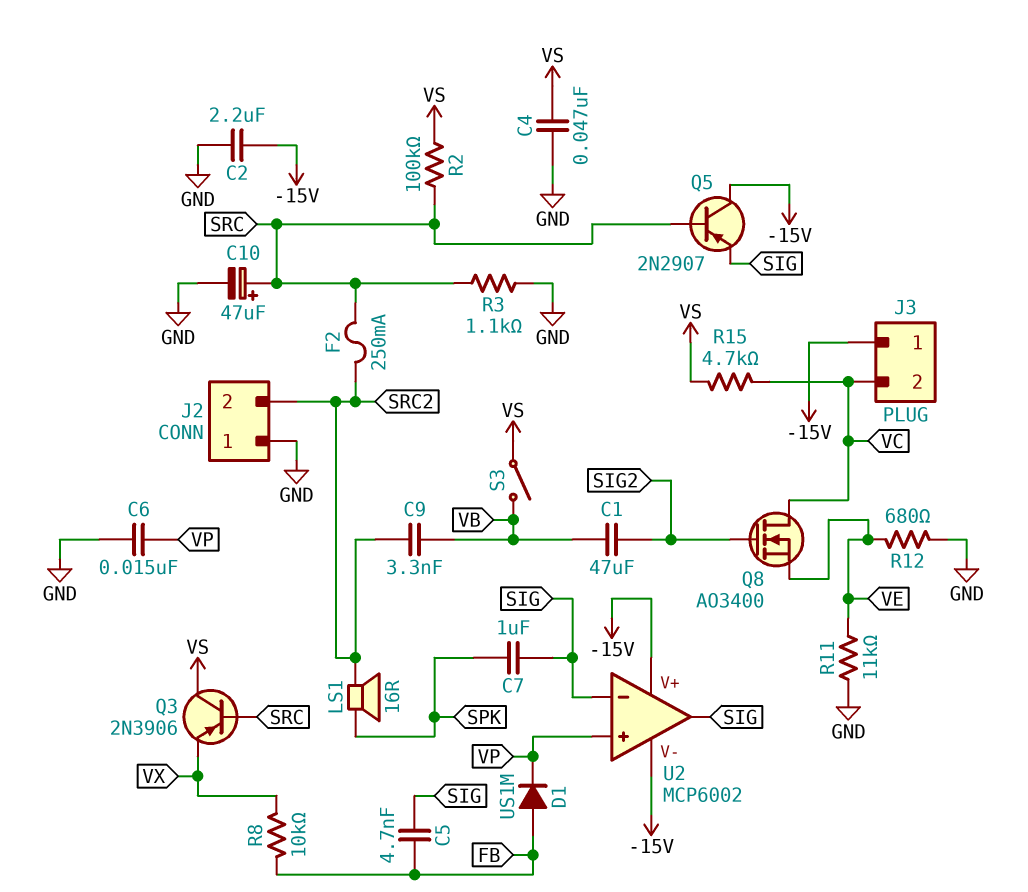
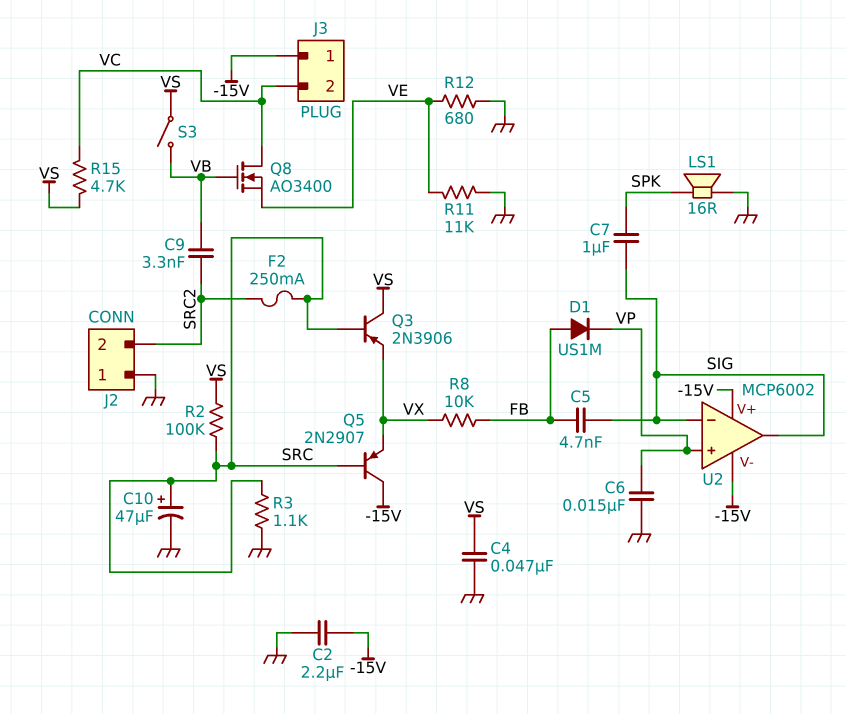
C1: 47uF (SIG2, VB) -> none
LS1: speaker 16R (SPK, SRC2) -> speaker 16R (GND, SPK)
Q5: PNP 2N2907 (B SRC, C -15V, E SIG) -> PNP 2N2907 (B SRC, C -15V, E VX)
Q8: NMOS AO3400 (G SIG2, D VC, S VE) -> NMOS AO3400 (G VB, D VC, S VE)

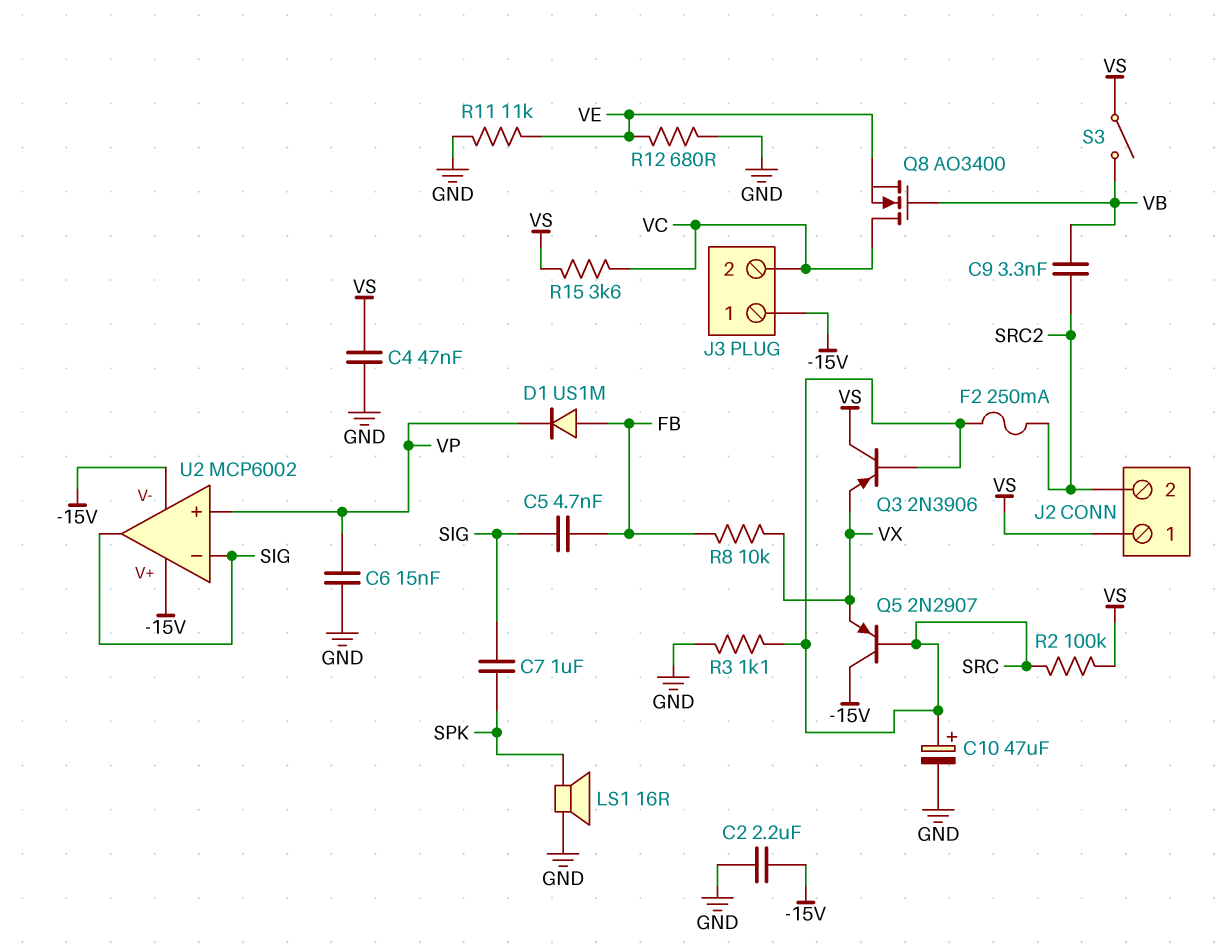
J2 pin 1: GND -> VS
R15: 4.7k (VC, VS) -> 3.6k (VC, VS)

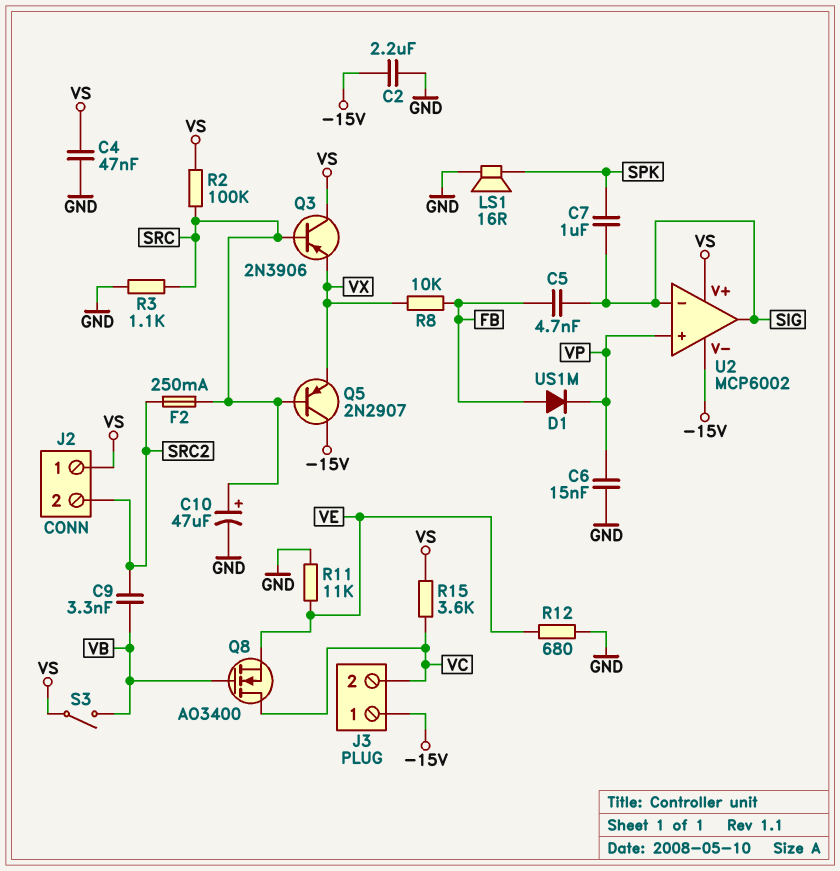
U2 pin V+: -15V -> VS

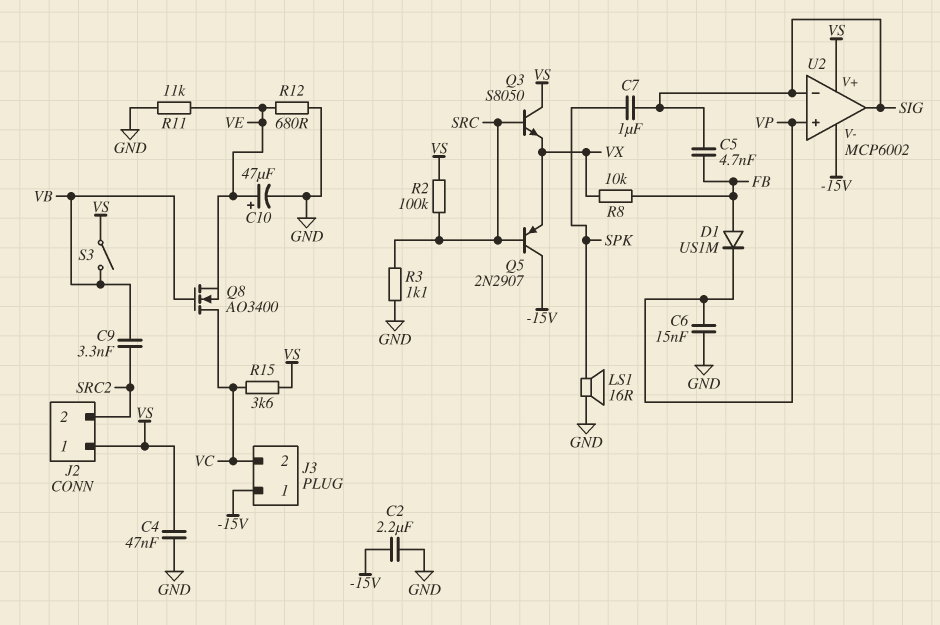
C10: 47uF (plus SRC, minus GND) -> 47uF (plus VE, minus GND)
F2: 250mA (SRC, SRC2) -> none
Q3: PNP 2N3906 (B SRC, C VS, E VX) -> NPN S8050 (B SRC, C VS, E VX)

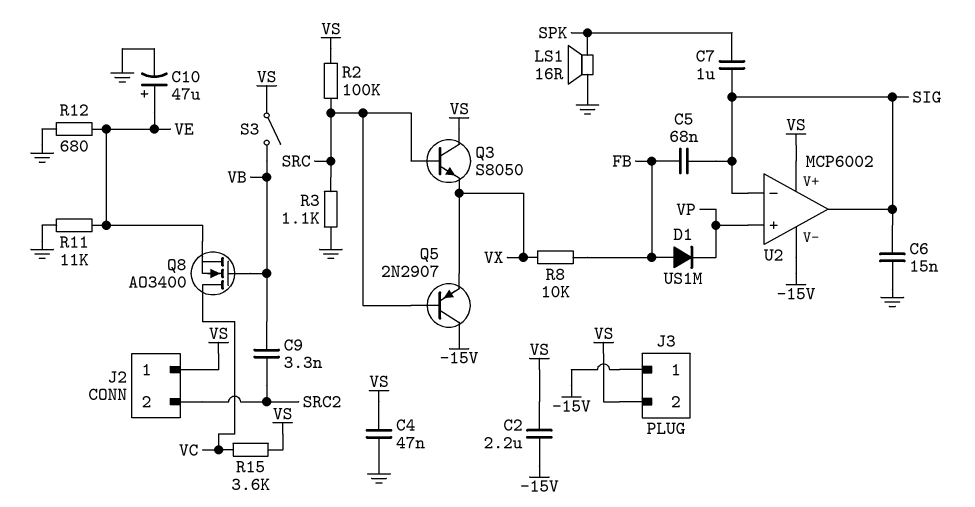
C2: 2.2uF (-15V, GND) -> 2.2uF (-15V, VS)
C5: 4.7nF (FB, SIG) -> 68nF (FB, SIG)
C6: 15nF (GND, VP) -> 15nF (GND, SIG)
J3 pin 2: VC -> VS

